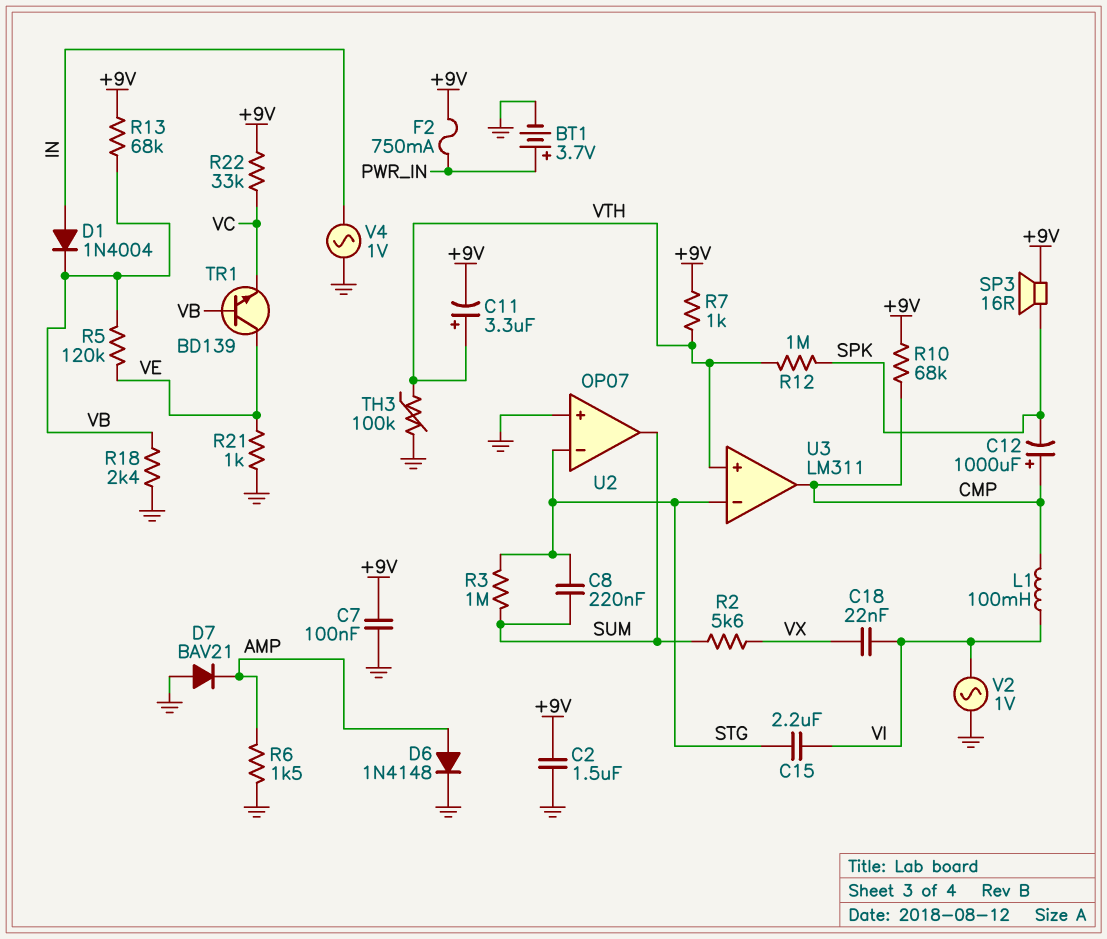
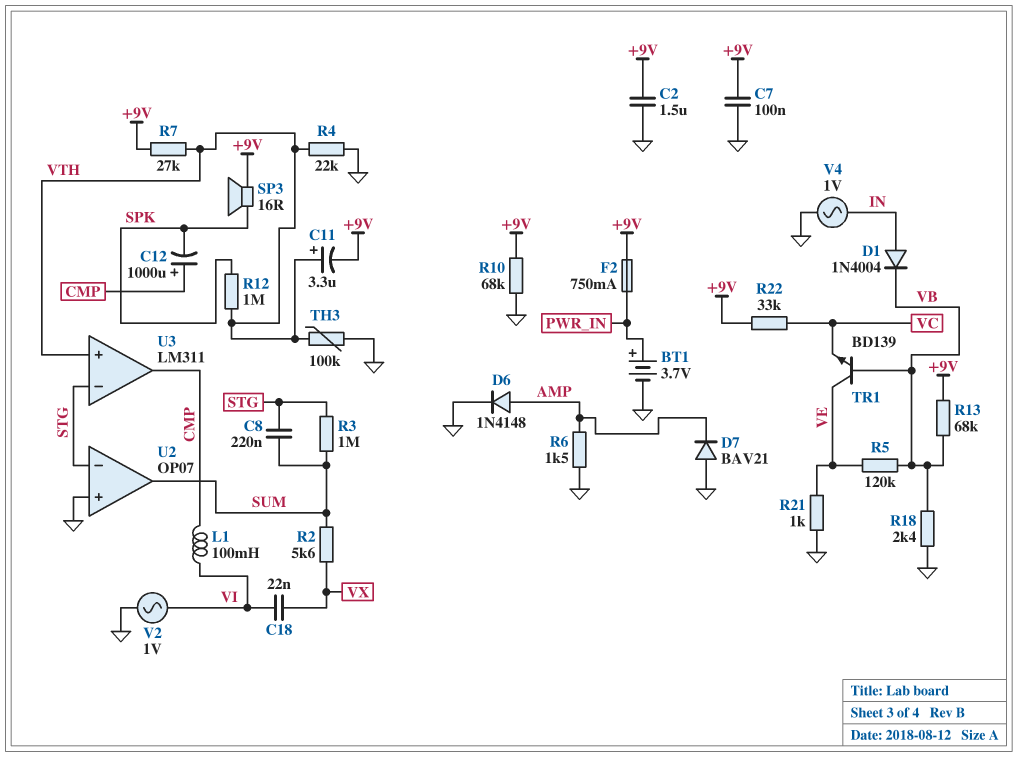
C15: 2.2uF (STG, VI) -> none
R4: none -> 22k (GND, VTH)
R7: 1k (+9V, VTH) -> 27k (+9V, VTH)
R10: 68k (+9V, CMP) -> 68k (+9V, GND)

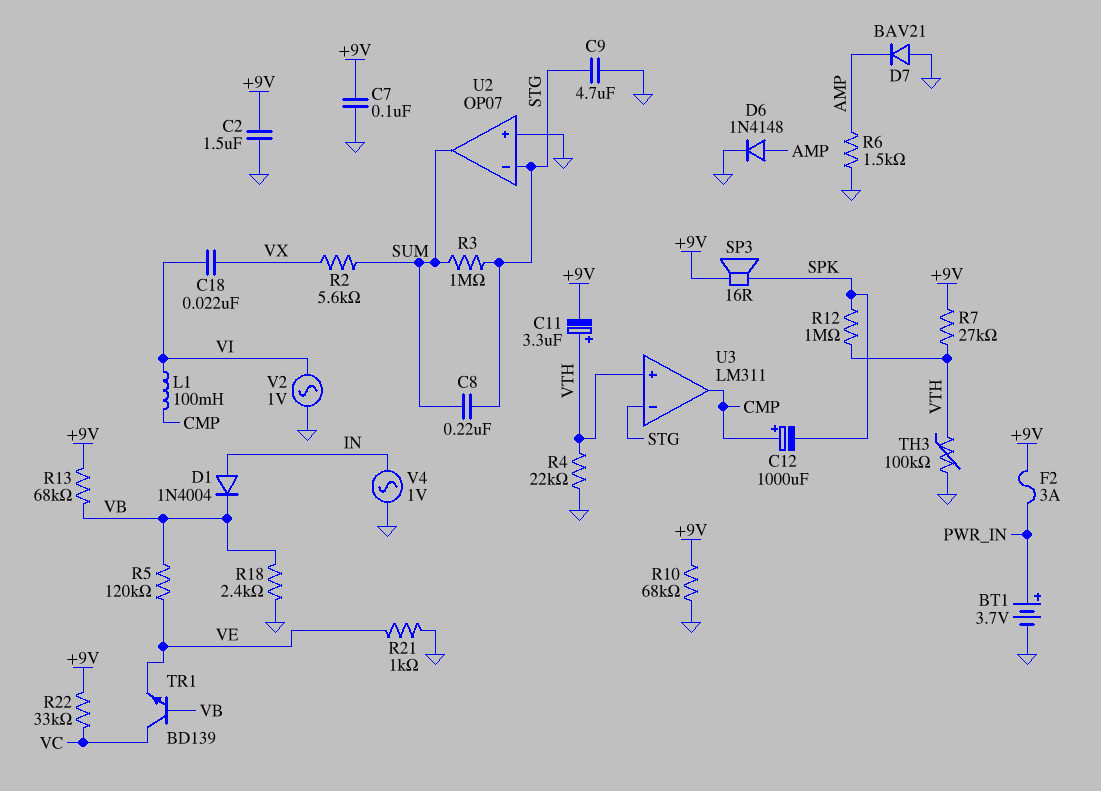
C9: none -> 4.7uF (GND, STG)
F2: 750mA (+9V, PWR_IN) -> 3A (+9V, PWR_IN)
TR1: NPN BD139 (B VB, C VE, E VC) -> NPN BD139 (B VB, C VC, E VE)

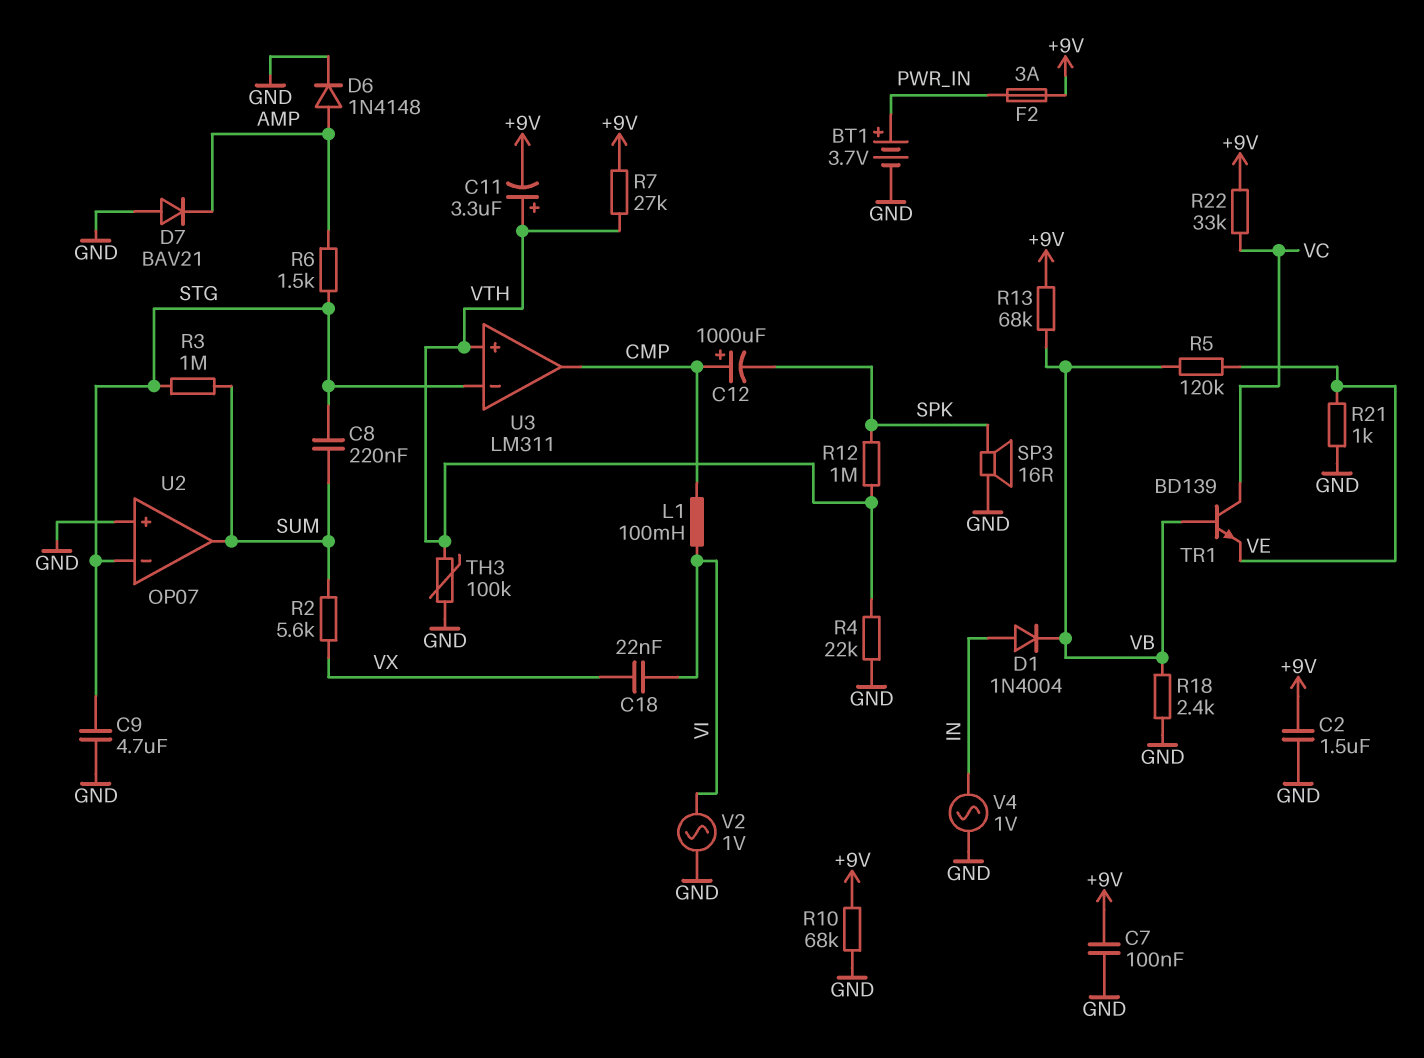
R6: 1.5k (AMP, GND) -> 1.5k (AMP, STG)
SP3: speaker 16R (+9V, SPK) -> speaker 16R (GND, SPK)

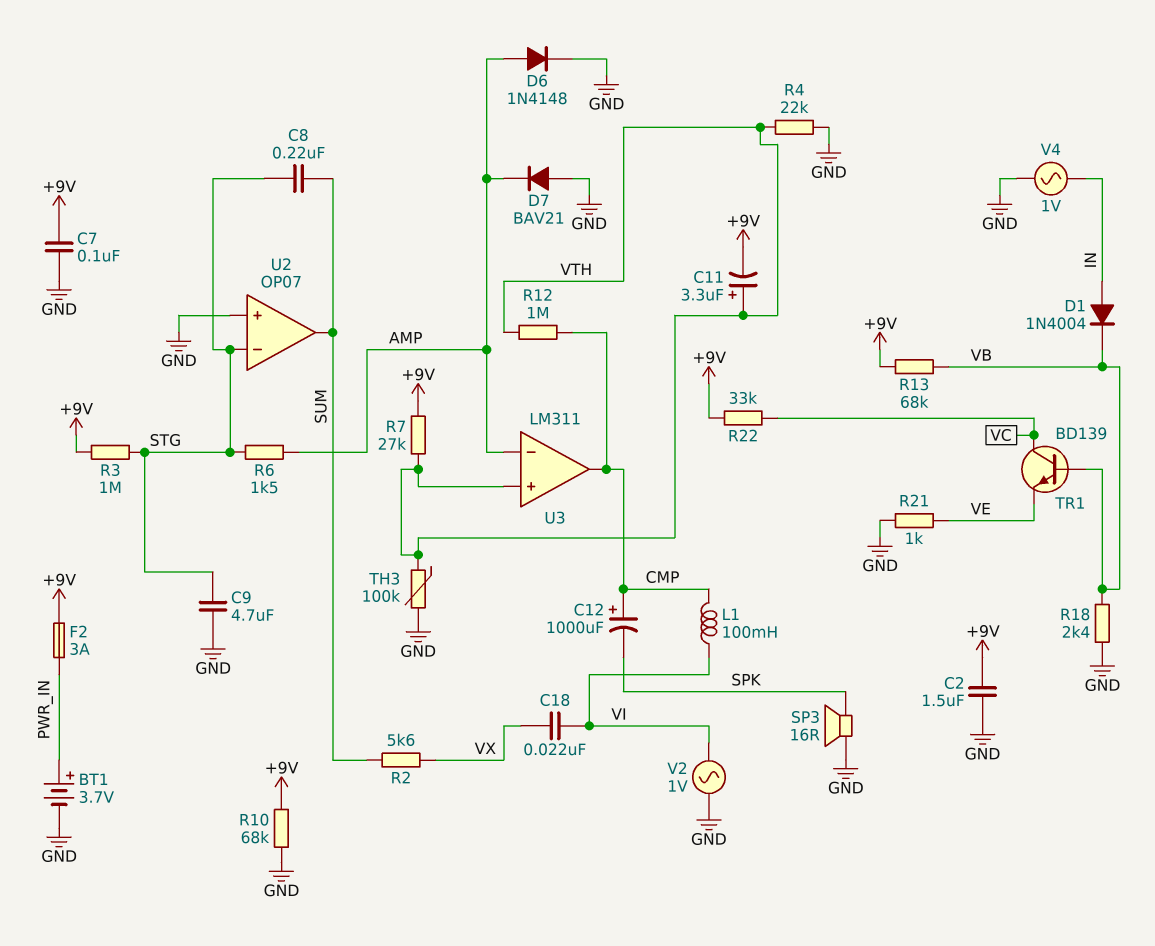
R3: 1M (STG, SUM) -> 1M (+9V, STG)
R5: 120k (VB, VE) -> none
R12: 1M (SPK, VTH) -> 1M (CMP, VTH)
U3 pin in-: STG -> AMP

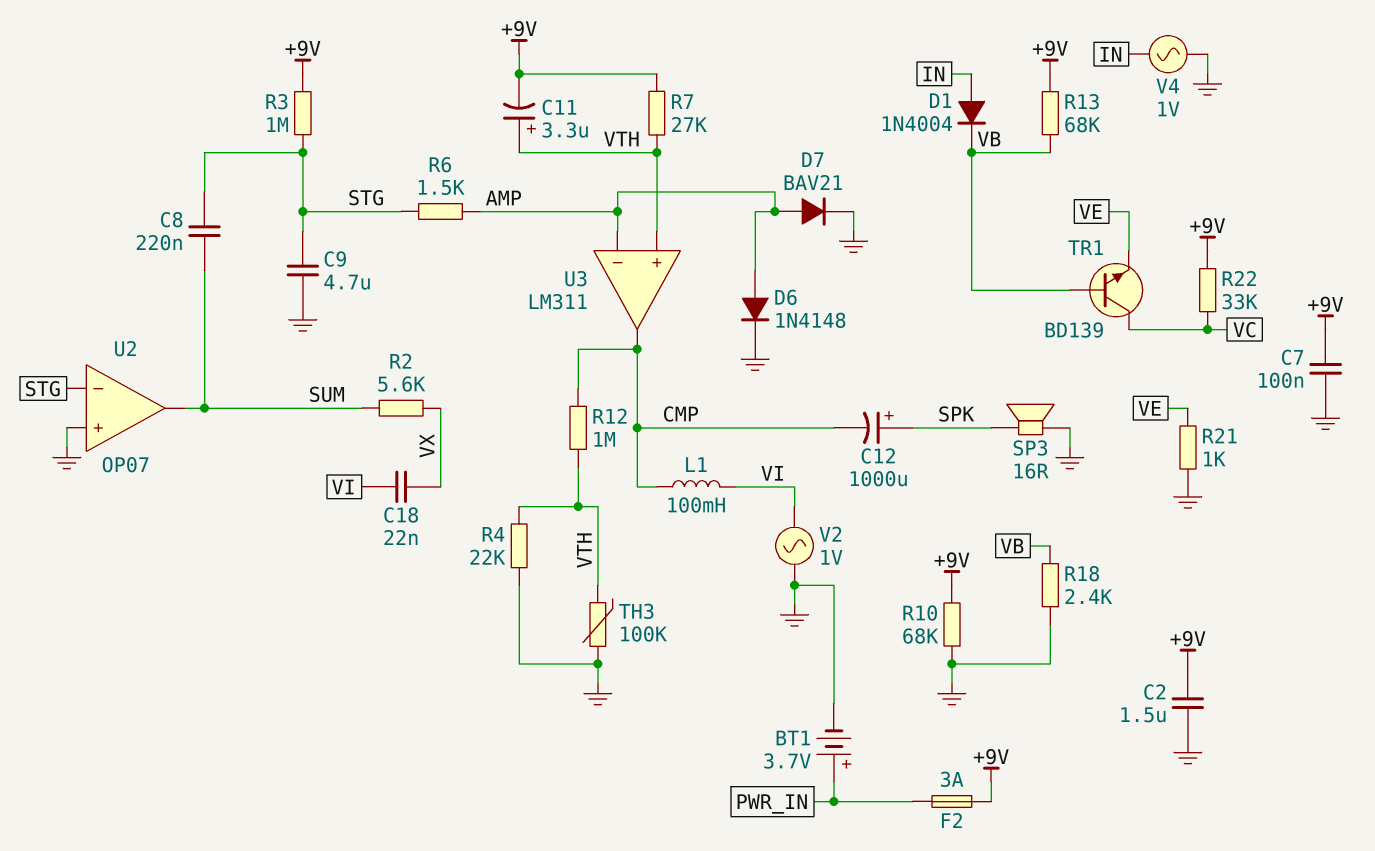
C12: 1000uF (plus CMP, minus SPK) -> 1000uF (plus SPK, minus CMP)
D7: diode BAV21 (A GND, K AMP) -> diode BAV21 (A AMP, K GND)

